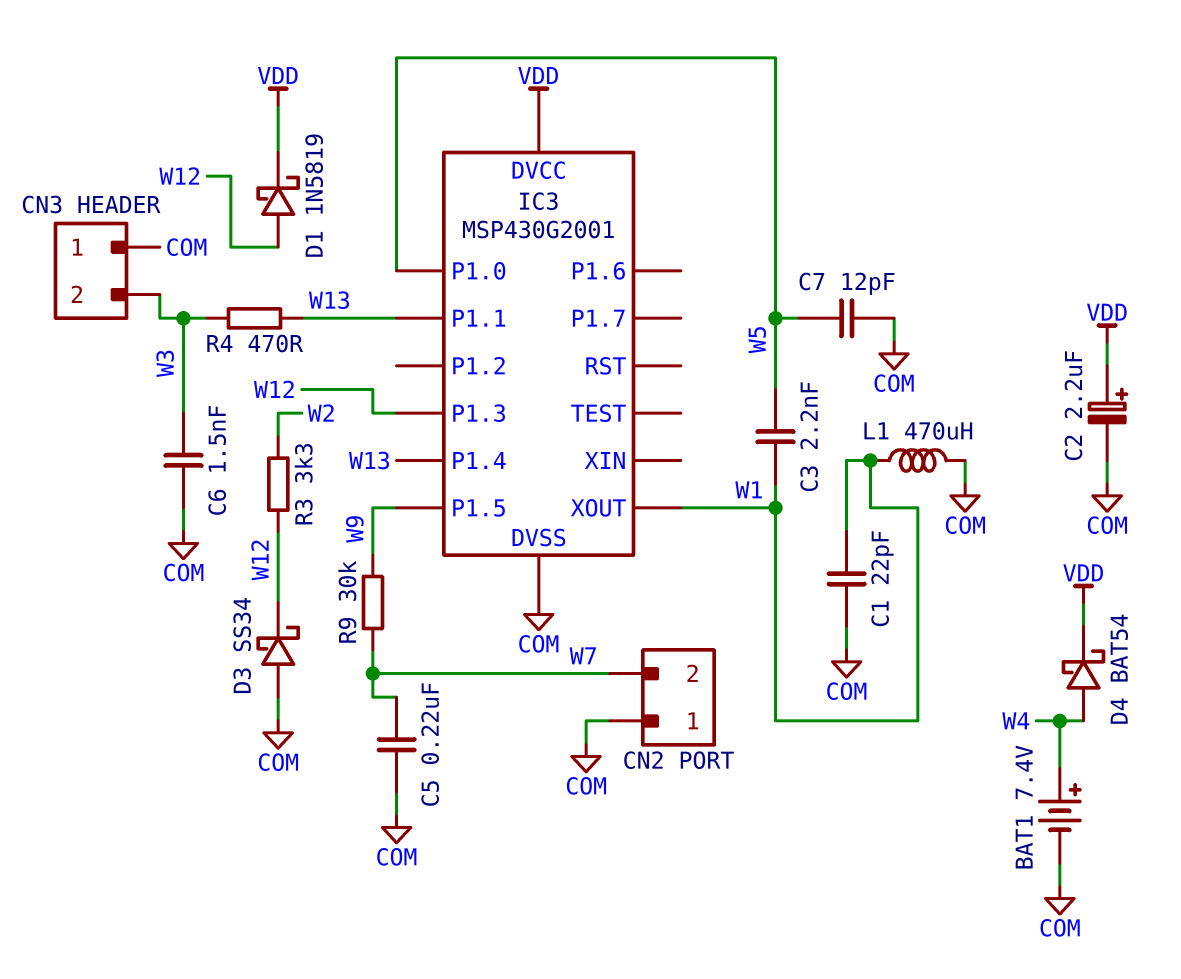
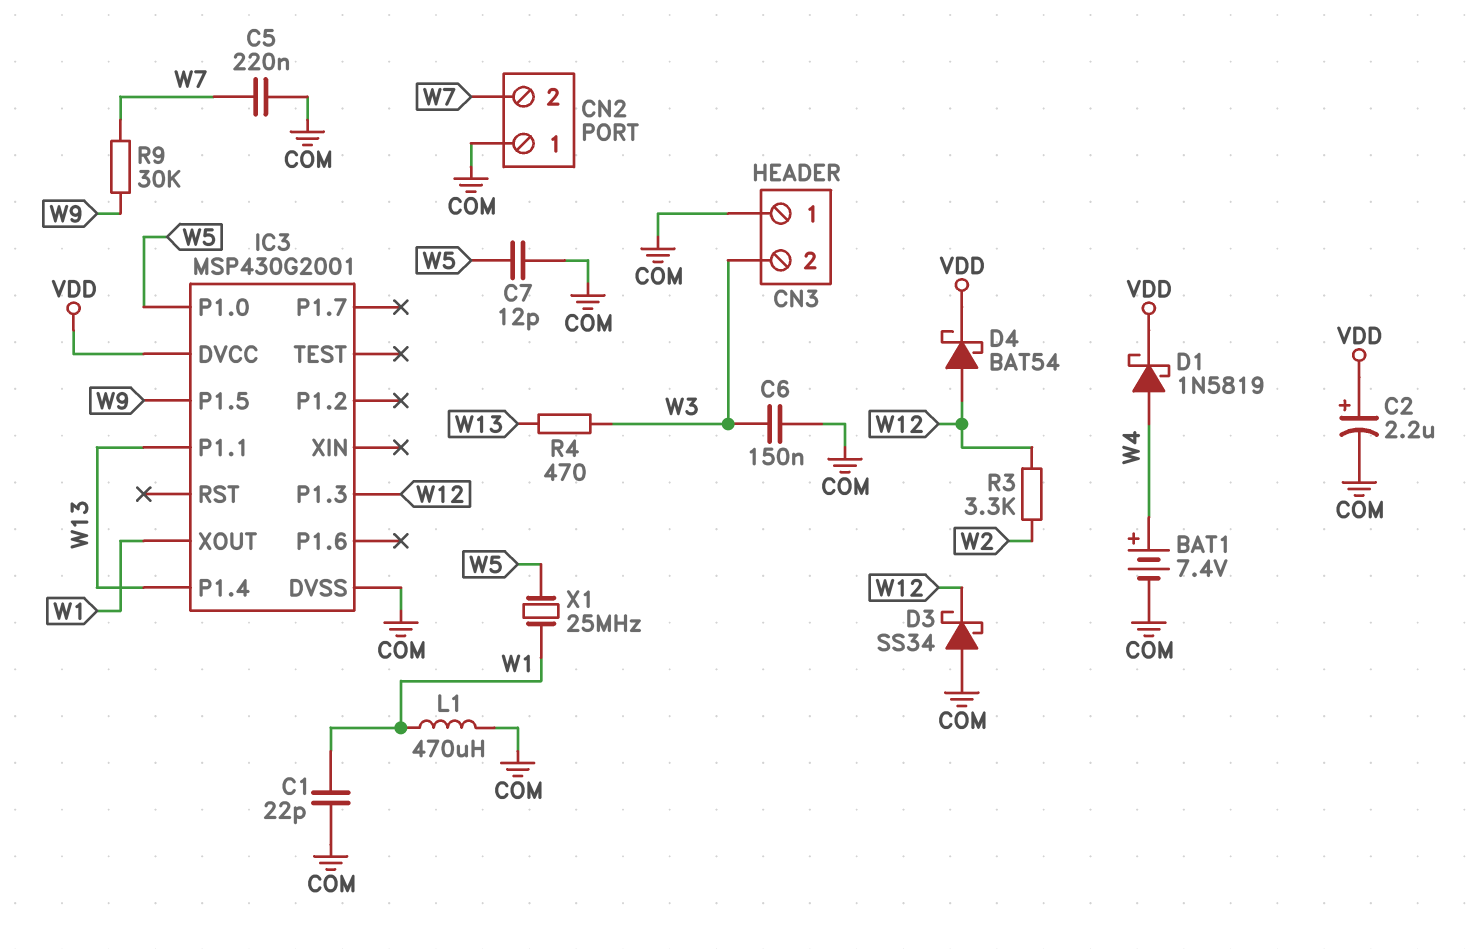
C3: 2.2nF (W1, W5) -> none
C6: 1.5nF (COM, W3) -> 150nF (COM, W3)
D1: schottky 1N5819 (A W12, K VDD) -> schottky 1N5819 (A W4, K VDD)
D4: schottky BAT54 (A W4, K VDD) -> schottky BAT54 (A W12, K VDD)
X1: none -> 25MHz (W1, W5)

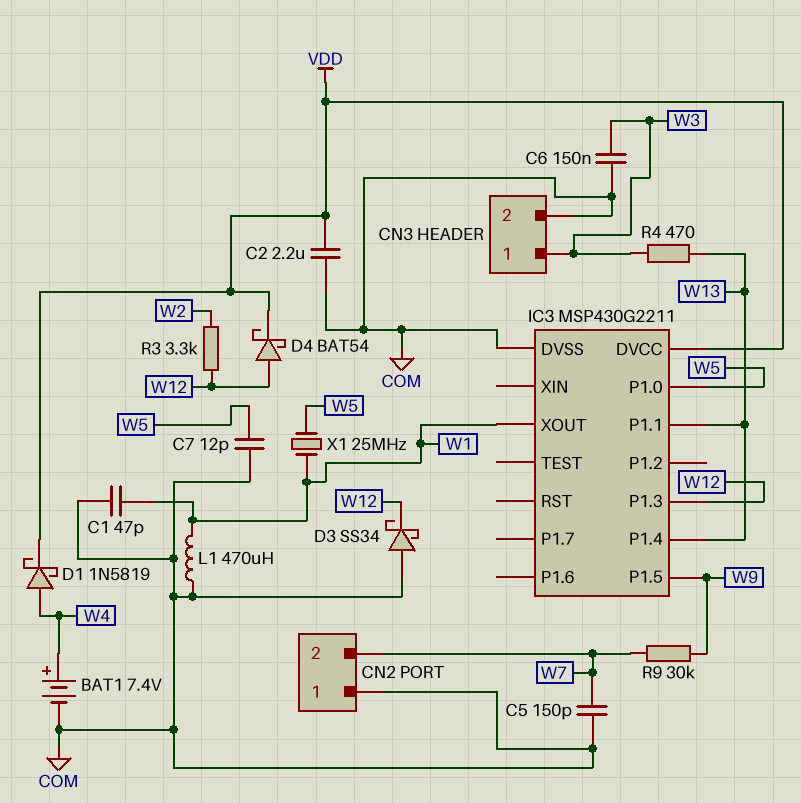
C1: 22pF (COM, W1) -> 47pF (COM, W1)
C2: 2.2uF (plus VDD, minus COM) -> 2.2uF (COM, VDD)
C5: 220nF (COM, W7) -> 150pF (COM, W7)
CN3 pin 1: COM -> W3
CN3 pin 2: W3 -> COM
IC3: MSP430G2001 -> MSP430G2211

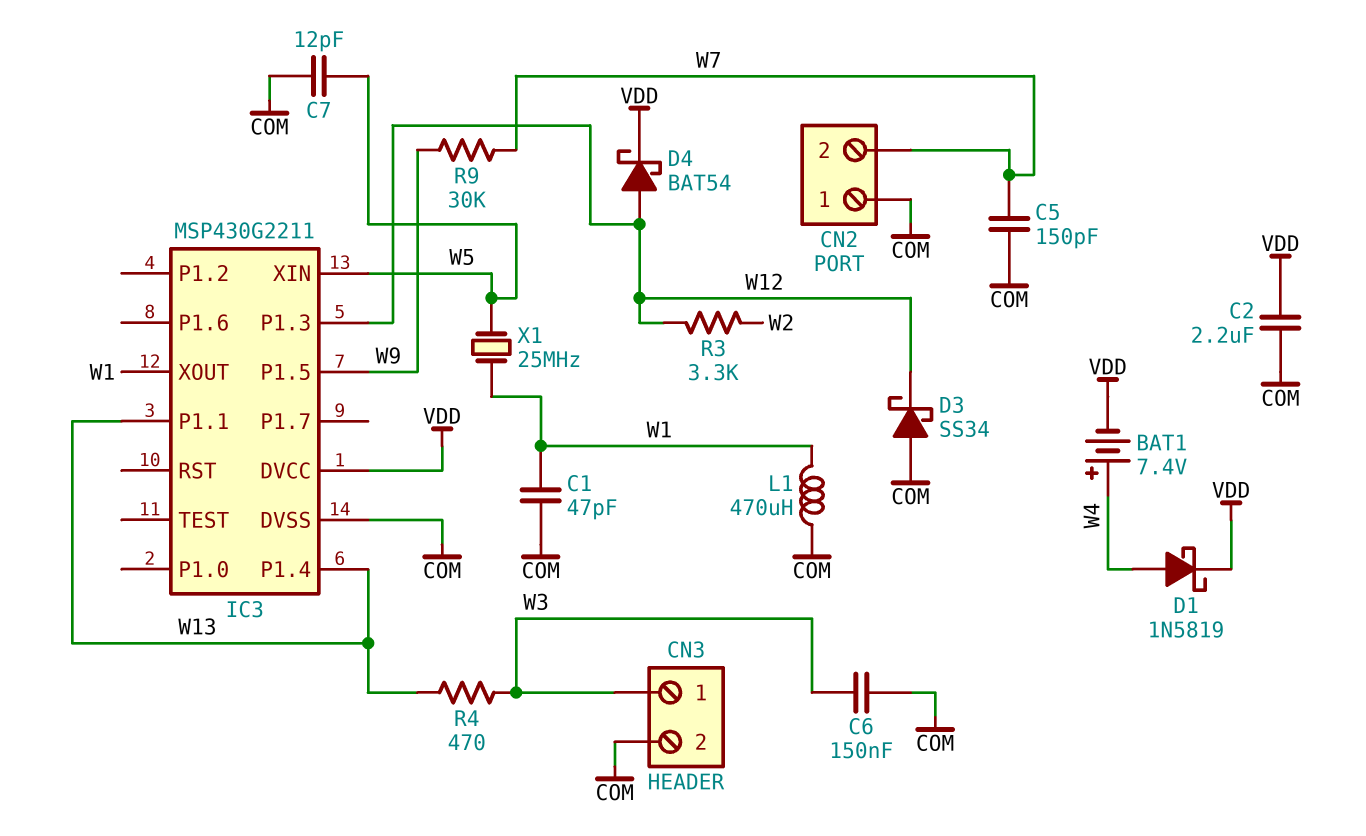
BAT1: 7.4V (plus W4, minus COM) -> 7.4V (plus W4, minus VDD)
IC3 pin P1.0: W5 -> none
IC3 pin XIN: none -> W5

